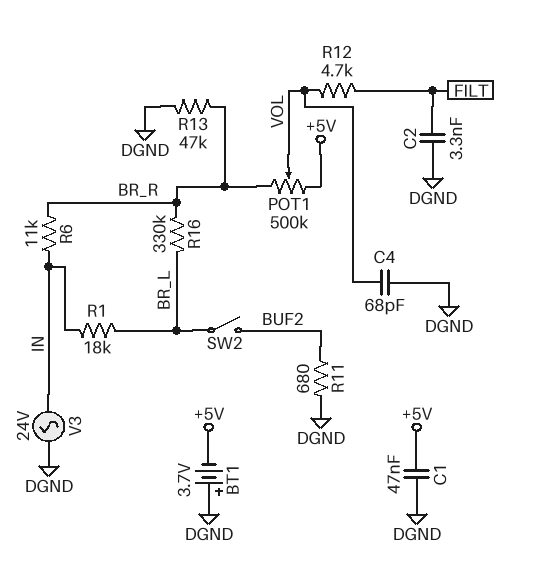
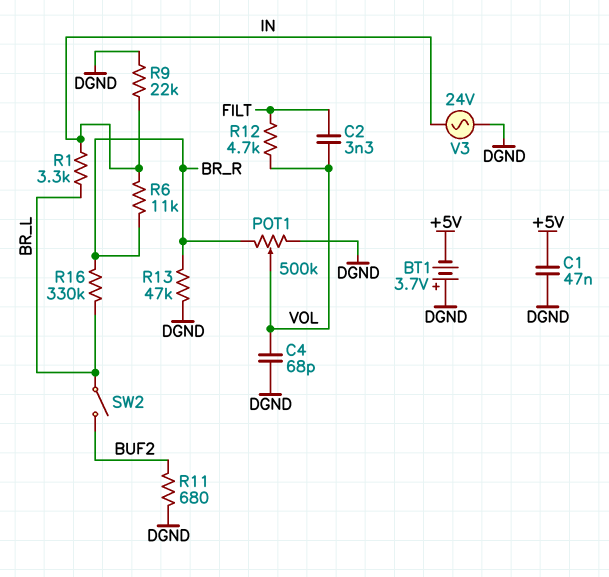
C2: 3.3nF (DGND, FILT) -> 3.3nF (FILT, VOL)
POT1: 500k (+5V, BR_R, wiper VOL) -> 500k (BR_R, DGND, wiper VOL)
R1: 18k (BR_L, IN) -> 3.3k (BR_L, IN)
R9: none -> 22k (DGND, IN)

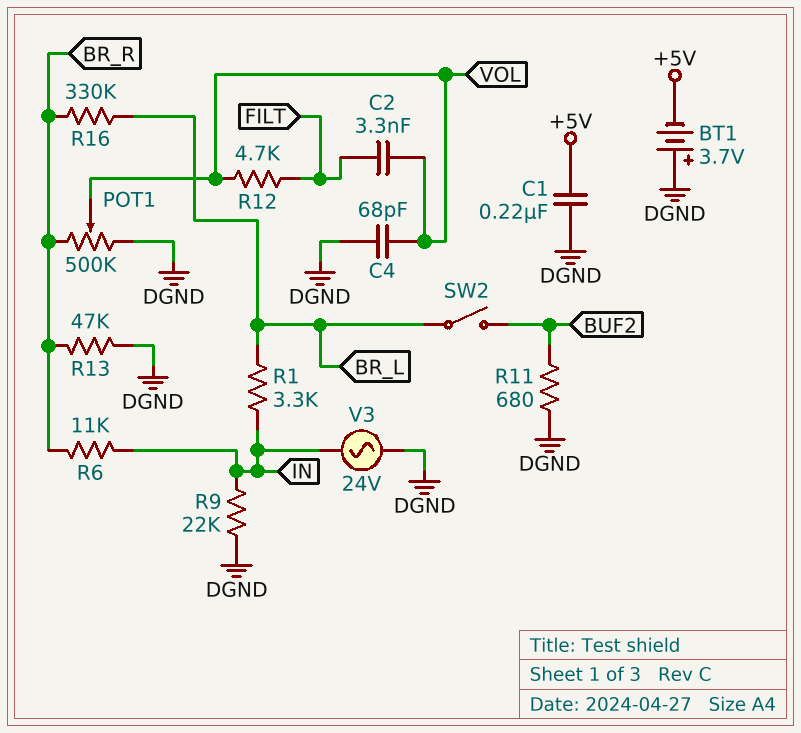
C1: 47nF (+5V, DGND) -> 220nF (+5V, DGND)

